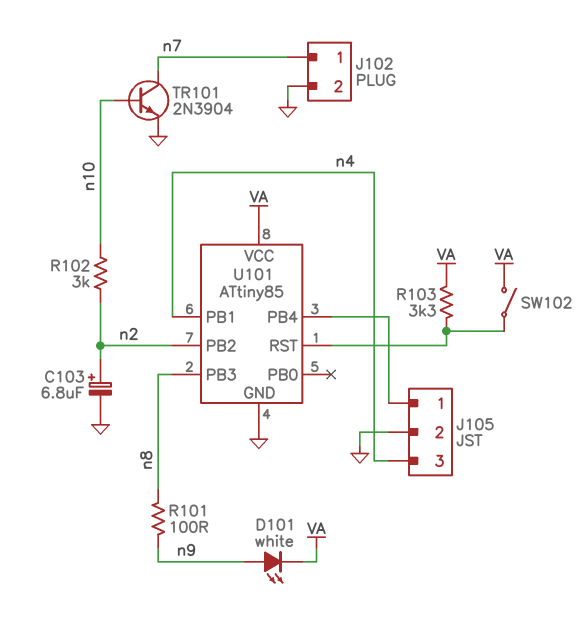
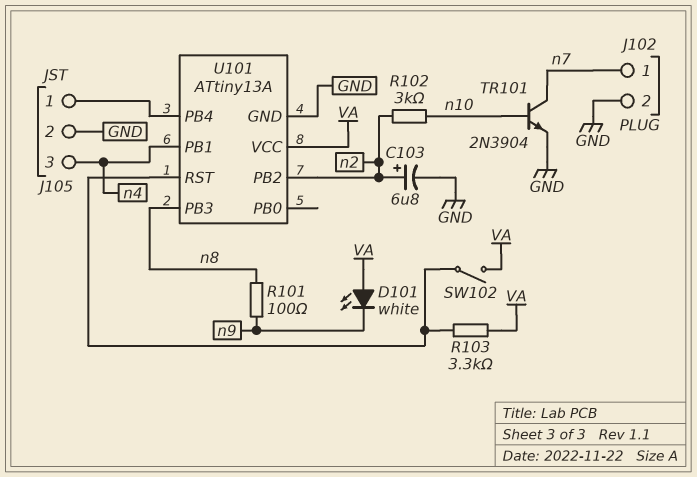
D101: LED white (A n9, K VA) -> LED white (A VA, K n9)
U101: ATtiny85 -> ATtiny13A

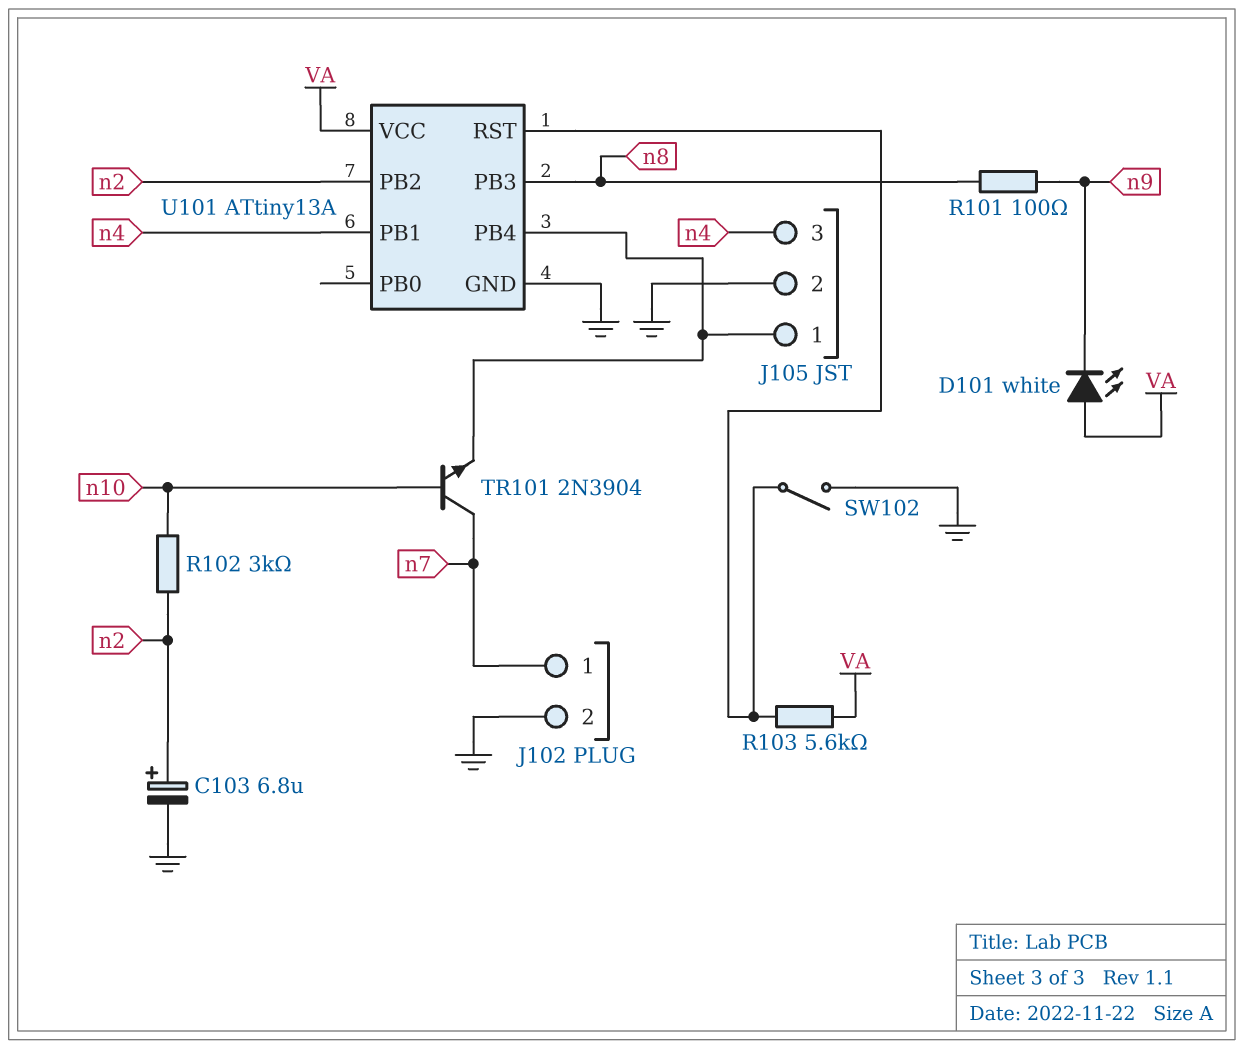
R103: 3.3k (U101/RST, VA) -> 5.6k (U101/RST, VA)
SW102: switch (U101/RST, VA) -> switch (GND, U101/RST)
TR101: NPN 2N3904 (B n10, C n7, E GND) -> NPN 2N3904 (B n10, C n7, E J105/1)

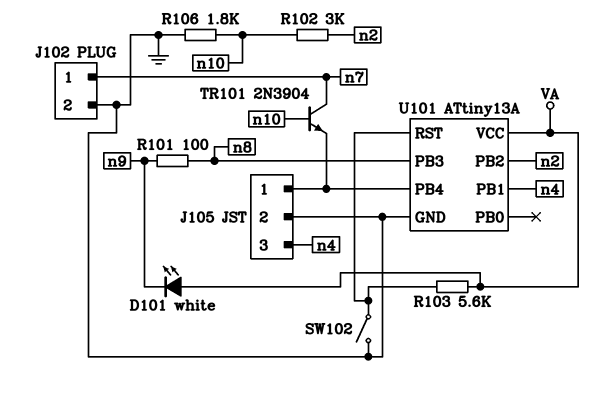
C103: 6.8uF (plus n2, minus GND) -> none
R106: none -> 1.8k (GND, n10)

